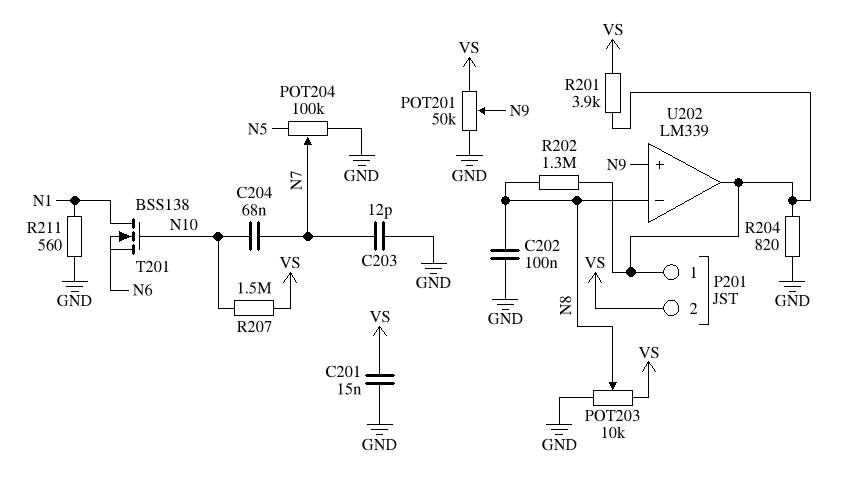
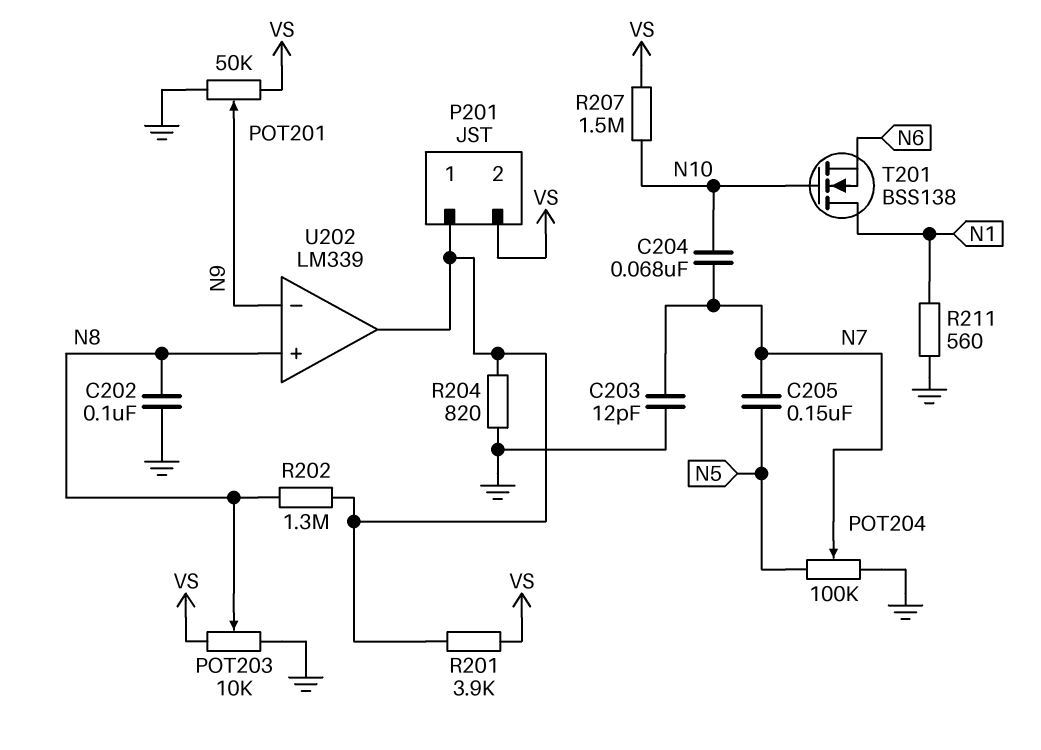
C201: 15nF (GND, VS) -> none
C205: none -> 150nF (N5, N7)
U202 pin in+: N9 -> N8
U202 pin in-: N8 -> N9

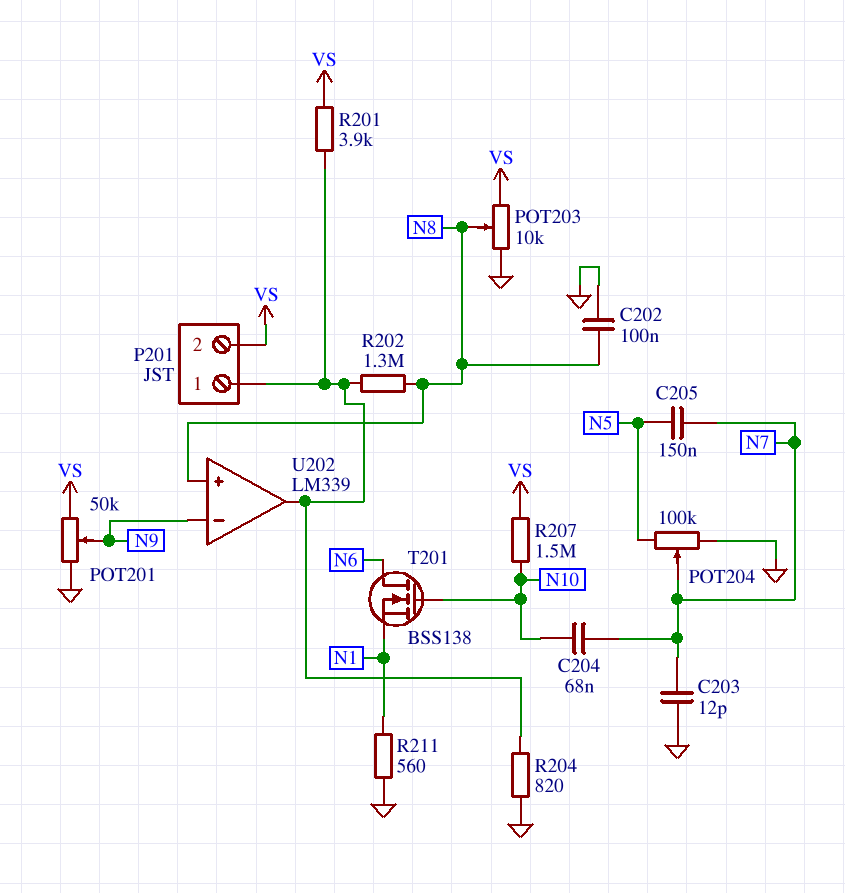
T201: NMOS BSS138 (G N10, D N1, S N6) -> NMOS BSS138 (G N10, D N6, S N1)

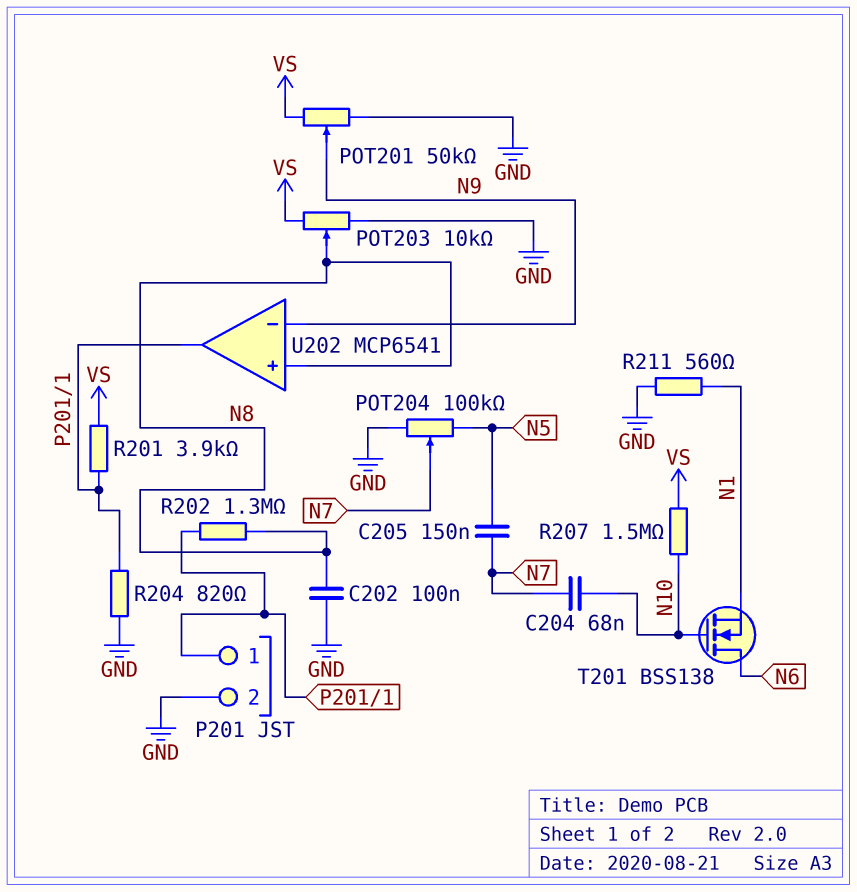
C203: 12pF (GND, N7) -> none
P201 pin 2: VS -> GND
U202: LM339 -> MCP6541

